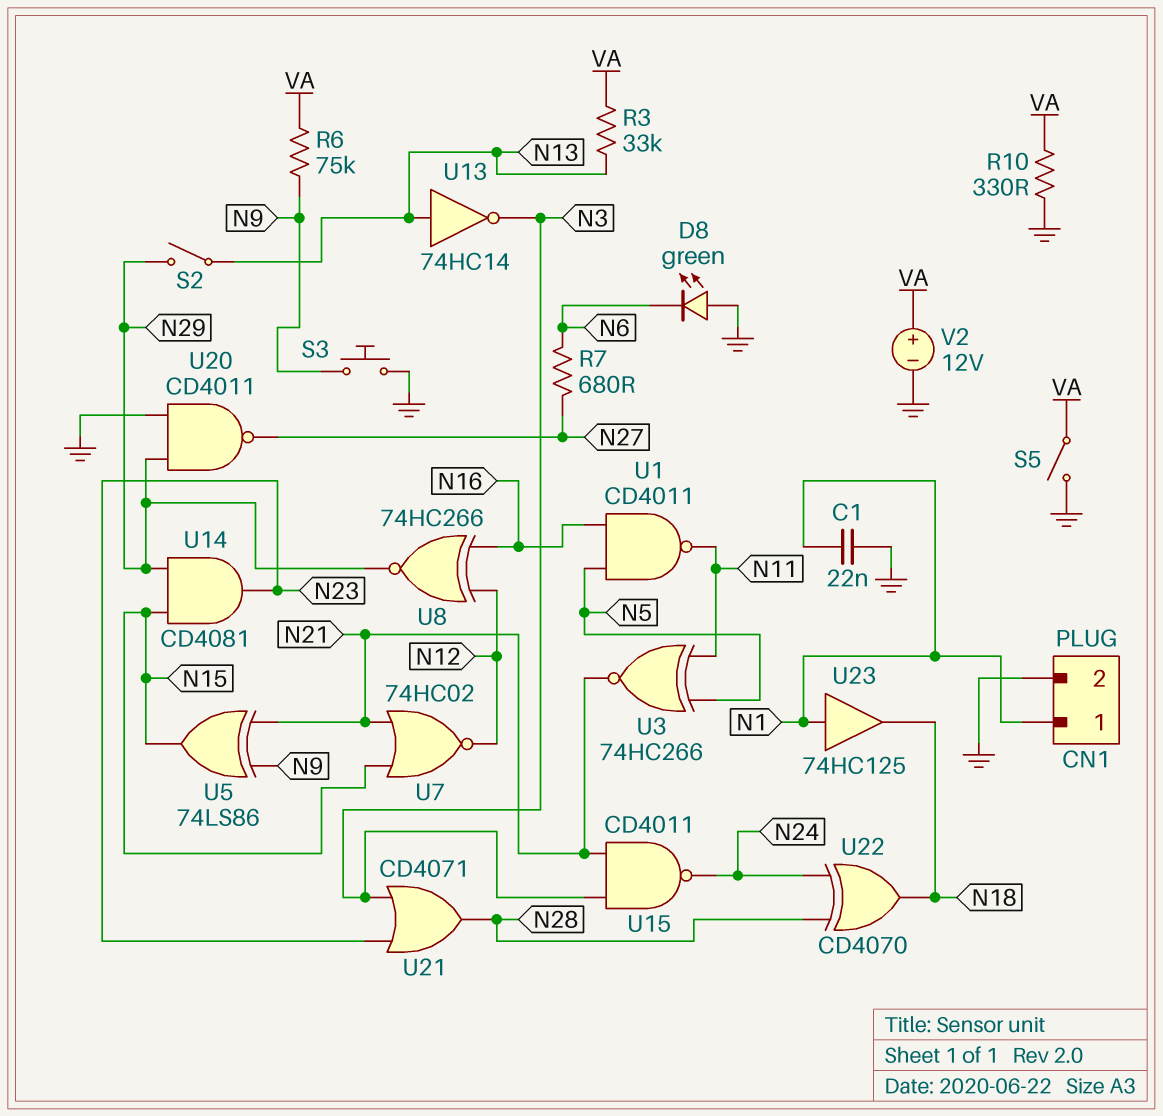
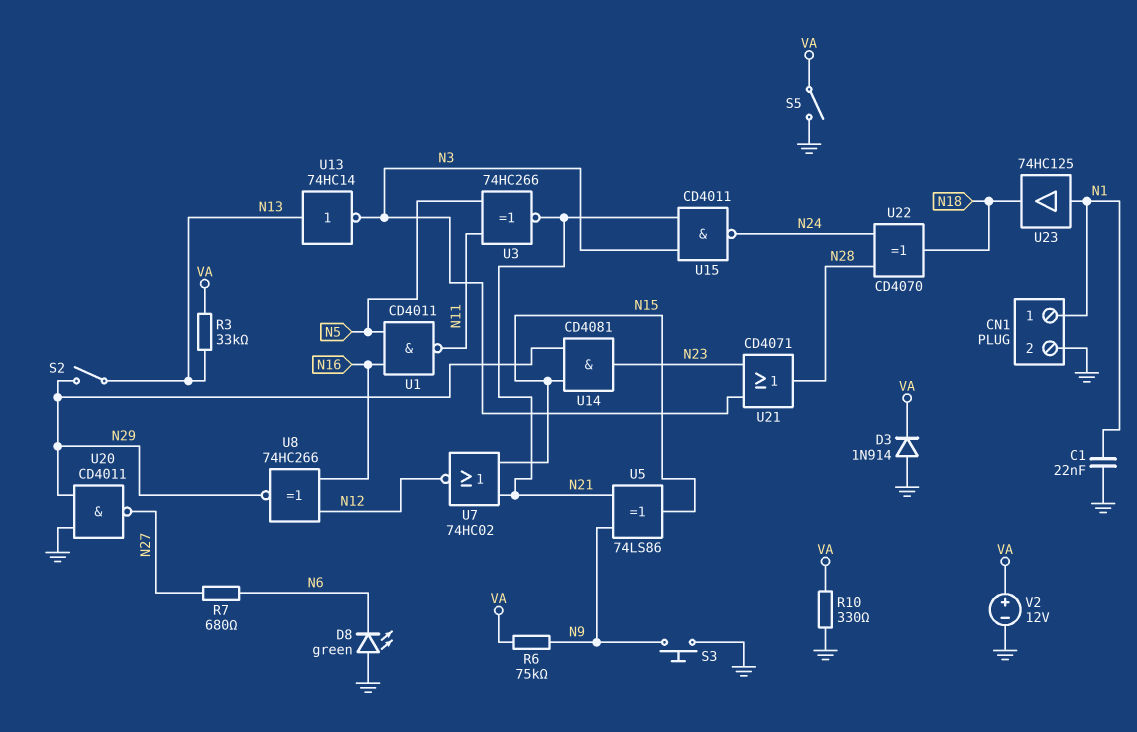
D3: none -> diode 1N914 (A GND, K VA)

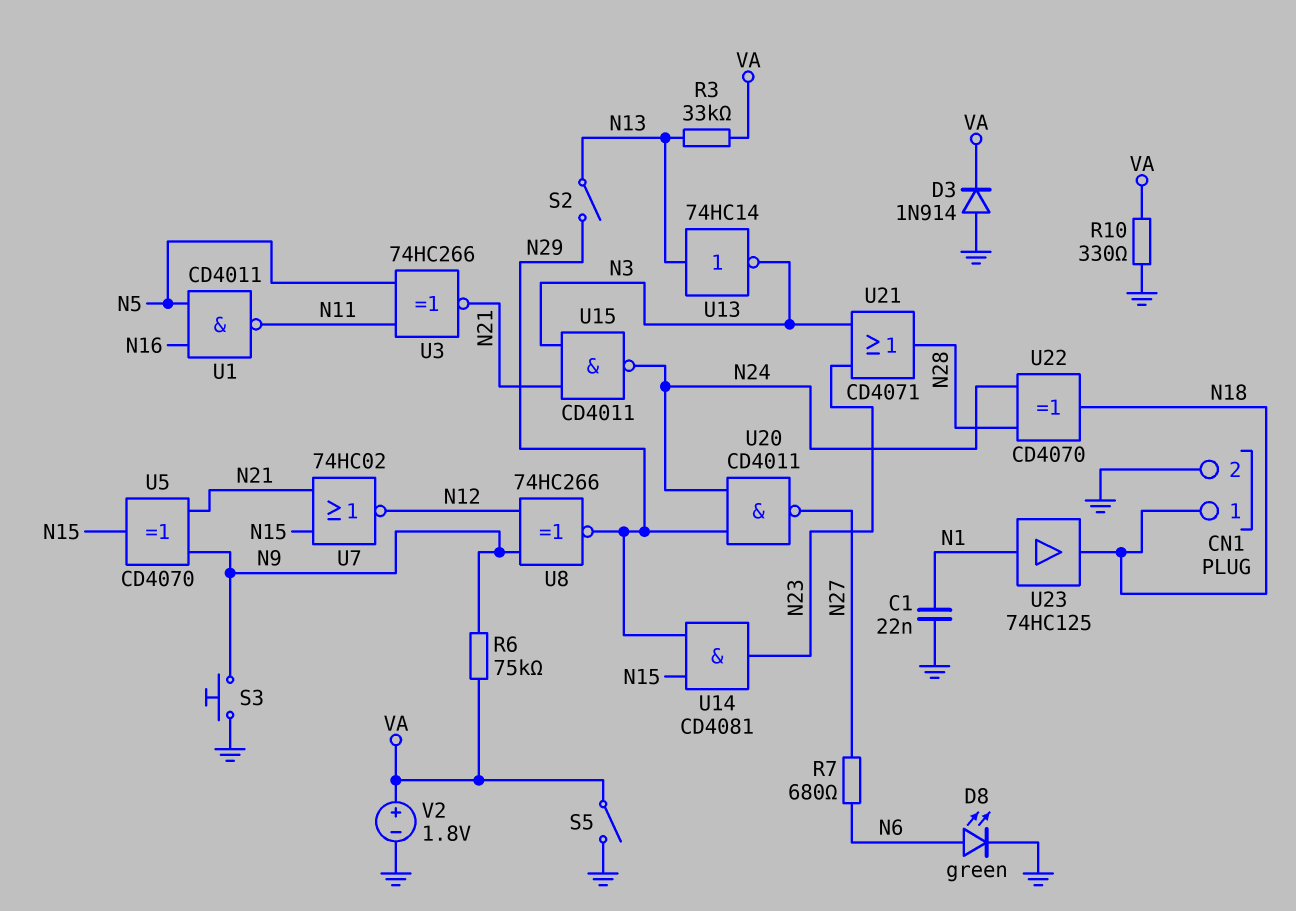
CN1 pin 1: N1 -> N18
D8: LED green (A GND, K N6) -> LED green (A N6, K GND)
U5: XOR 74LS86 (in N9, in N21, out N15) -> XOR CD4070 (in N9, in N21, out N15)
U8: XNOR 74HC266 (in N12, in N16, out N29) -> XNOR 74HC266 (in N9, in N12, out N29)
U20: NAND CD4011 (in GND, in N29, out N27) -> NAND CD4011 (in N24, in N29, out N27)
V2: 12V (plus VA, minus GND) -> 1.8V (plus VA, minus GND)

